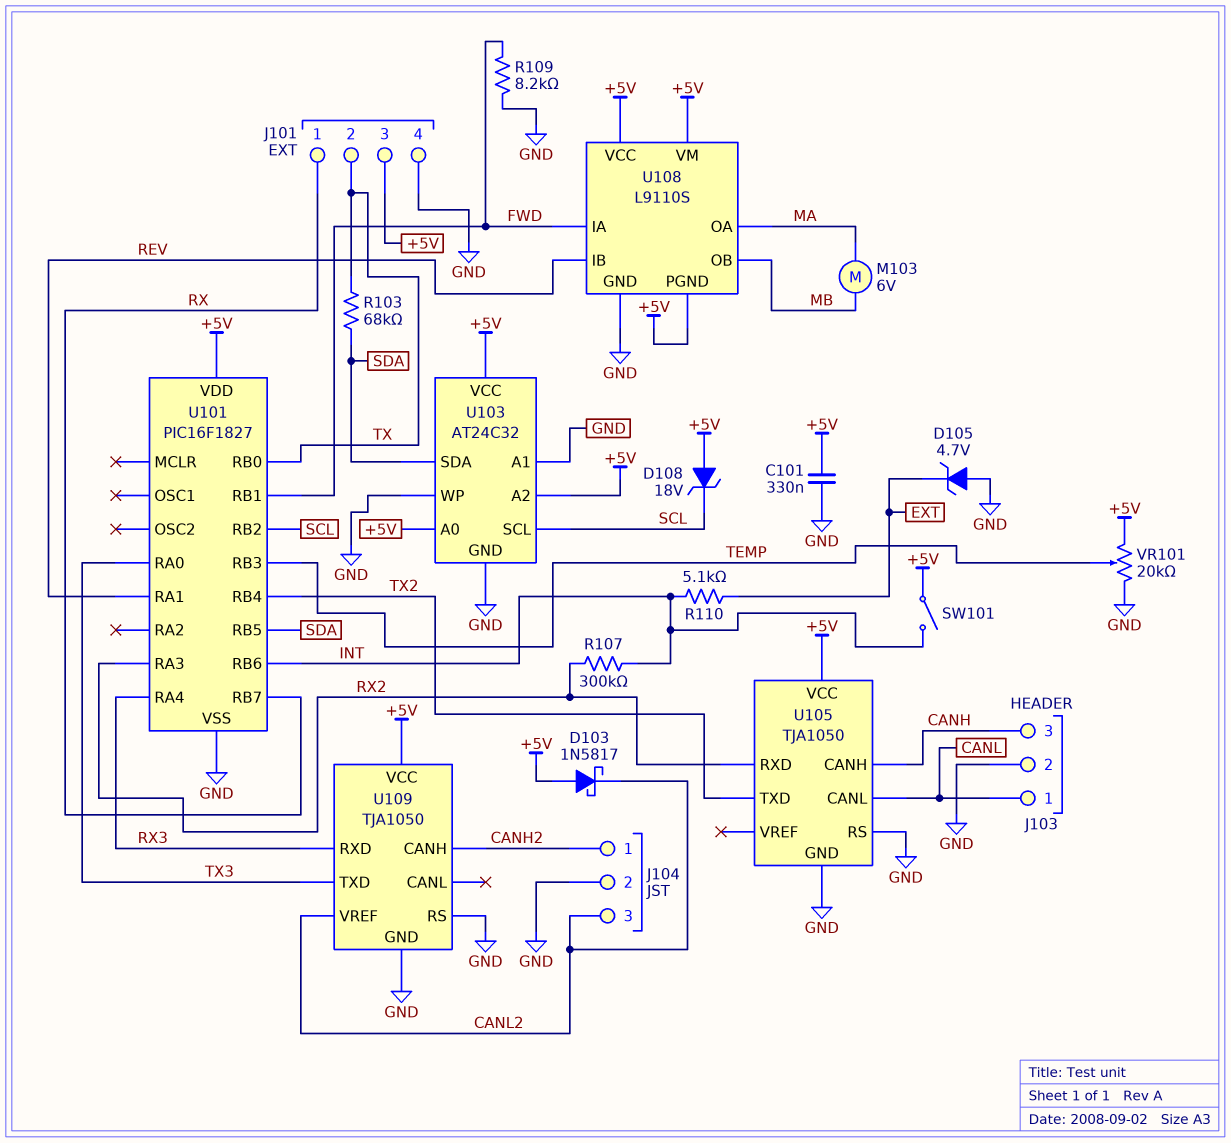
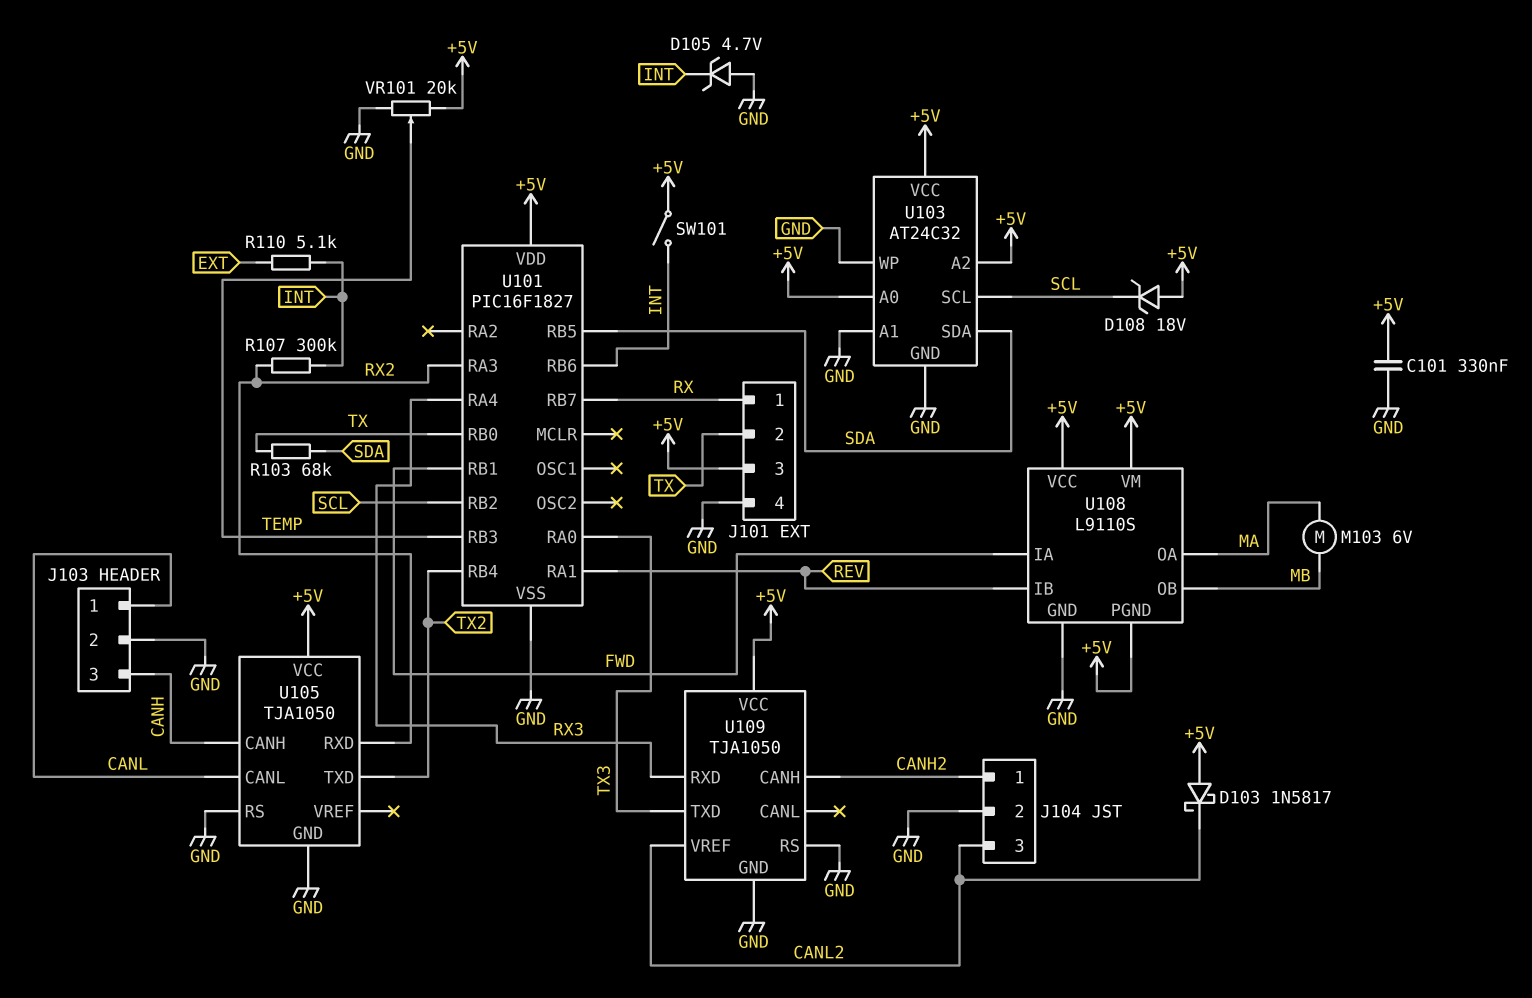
D105: zener 4.7V (A GND, K EXT) -> zener 4.7V (A GND, K INT)
R109: 8.2k (FWD, GND) -> none

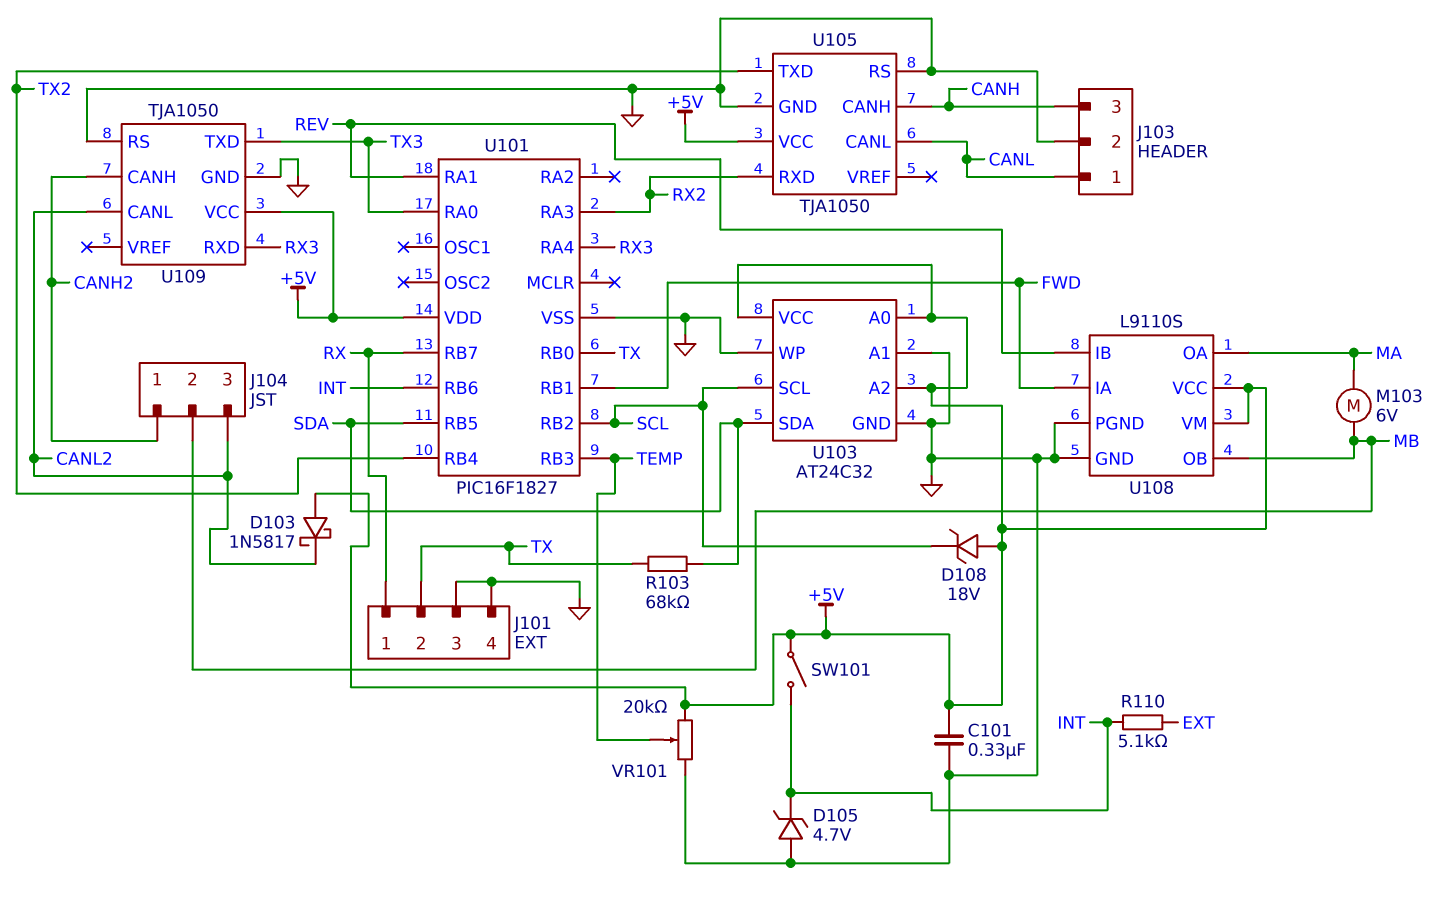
J101 pin 3: +5V -> GND
J104 pin 2: GND -> MB
R107: 300k (INT, RX2) -> none
U108 pin PGND: +5V -> GND
U109 pin CANL: none -> CANL2
U109 pin VREF: CANL2 -> none

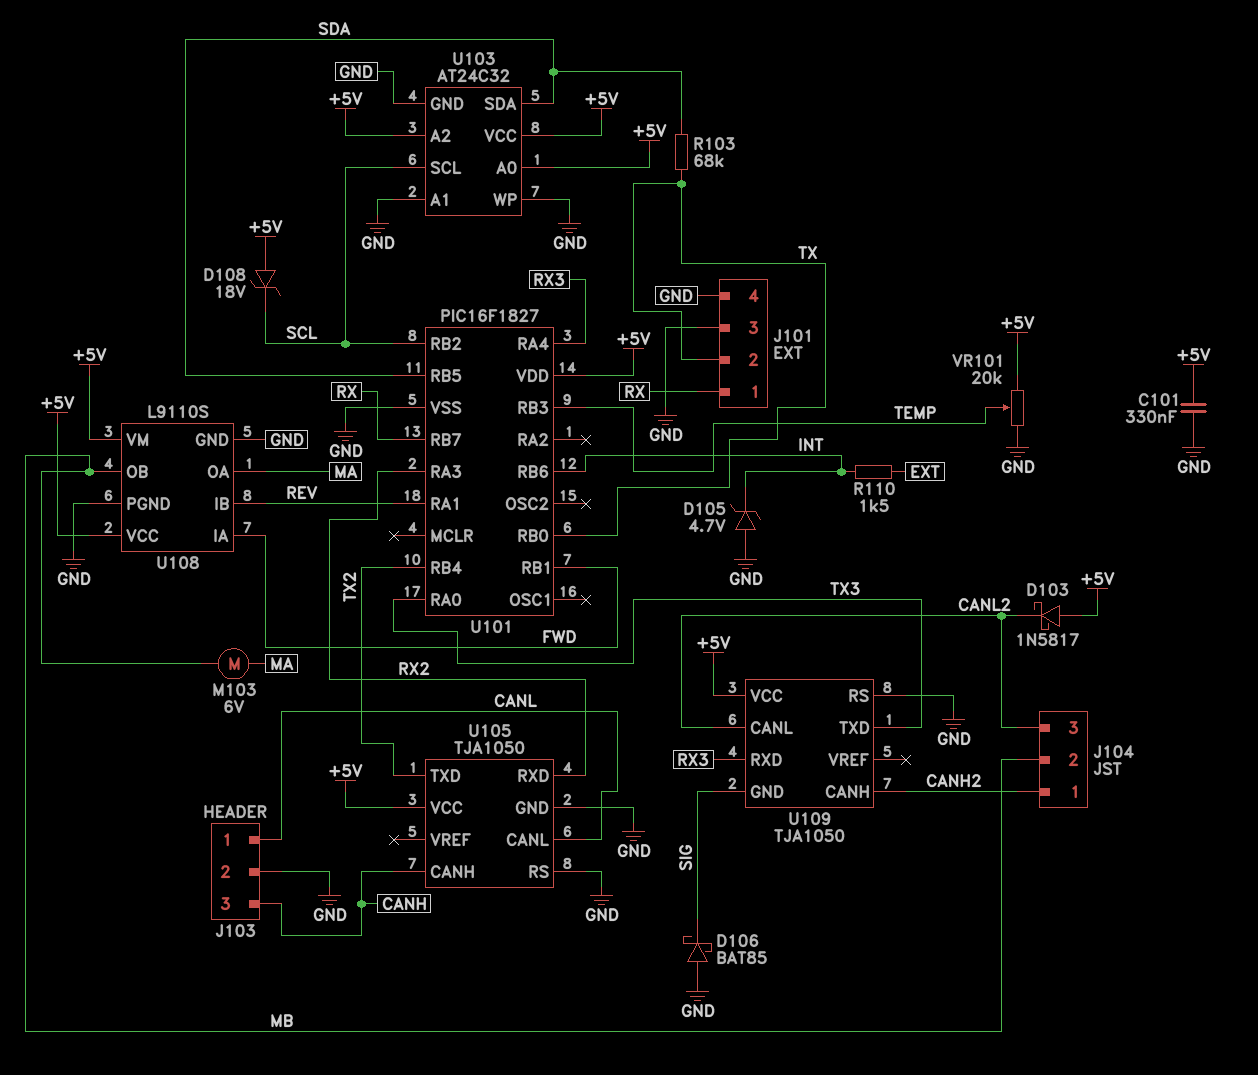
D106: none -> schottky BAT85 (A GND, K SIG)
R110: 5.1k (EXT, INT) -> 1.5k (EXT, INT)
SW101: switch (+5V, INT) -> none
U109 pin GND: GND -> SIG

